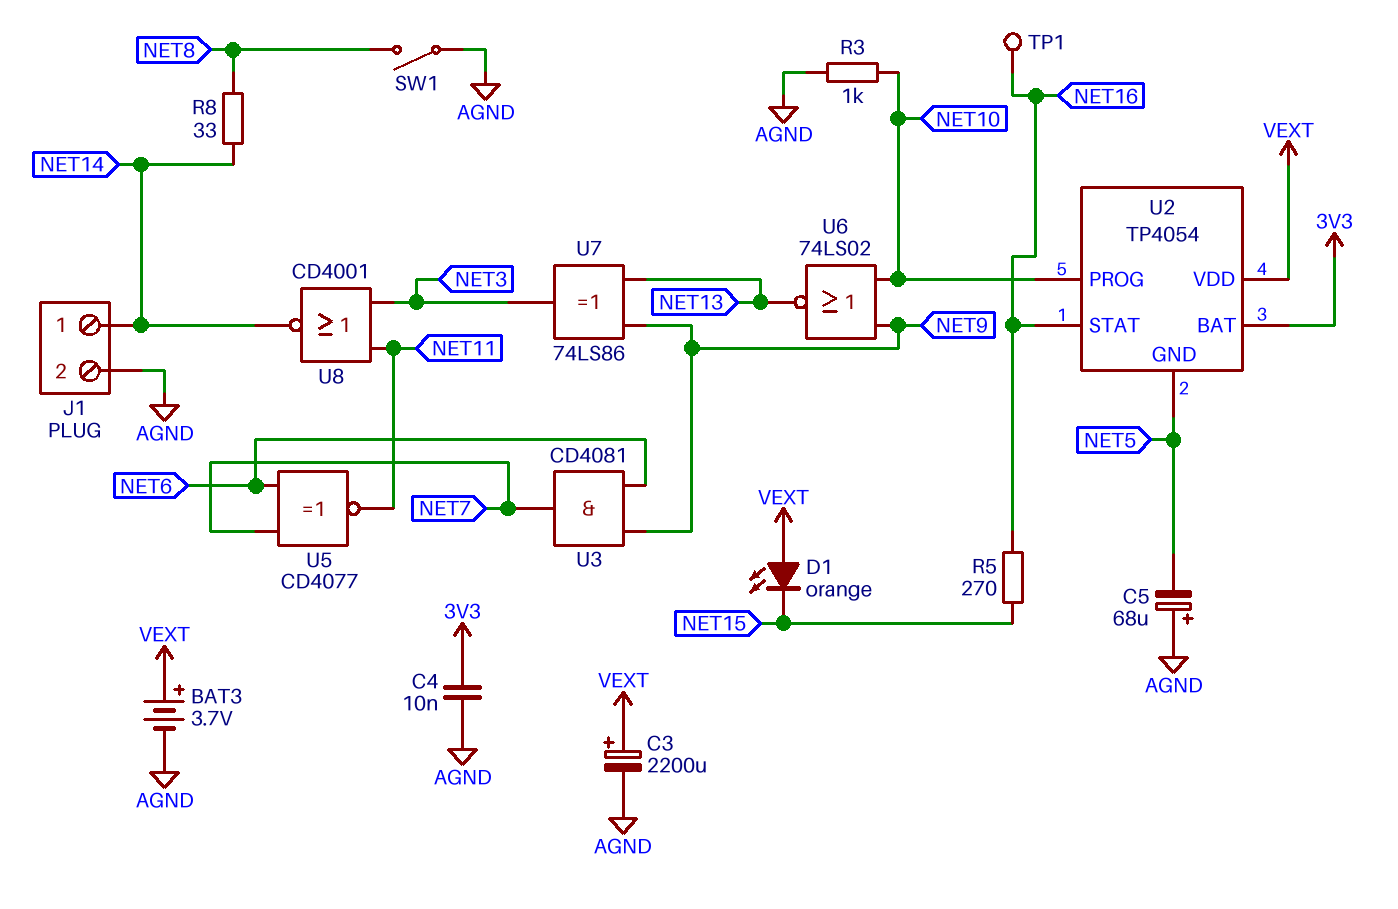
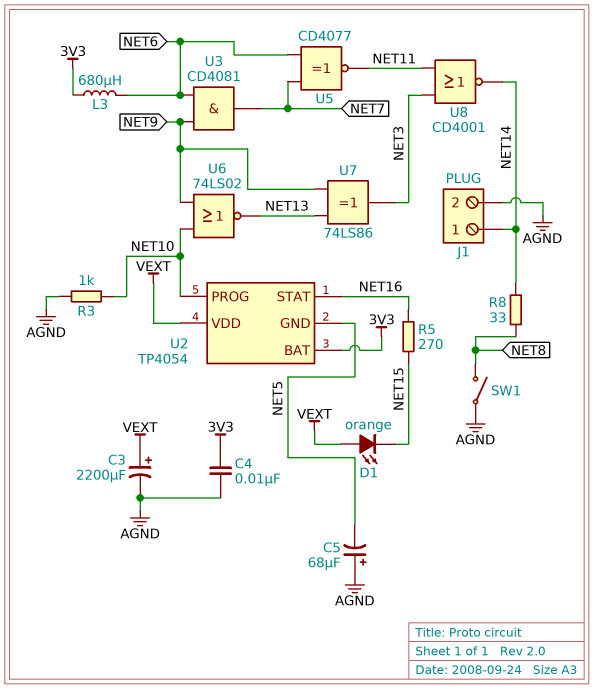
BAT3: 3.7V (plus VEXT, minus AGND) -> none
L3: none -> 680uH (3V3, NET6)
TP1: test point (NET16) -> none

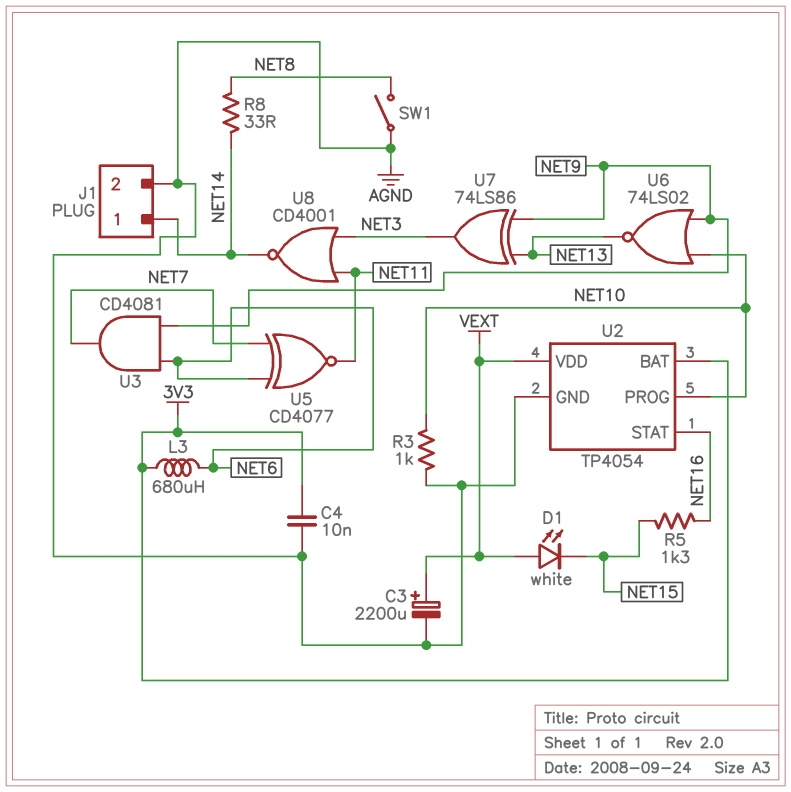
C5: 68uF (plus AGND, minus NET5) -> none
D1: LED orange (A VEXT, K NET15) -> LED white (A VEXT, K NET15)
R5: 270 (NET15, NET16) -> 1.3k (NET15, NET16)
U2 pin GND: NET5 -> AGND

